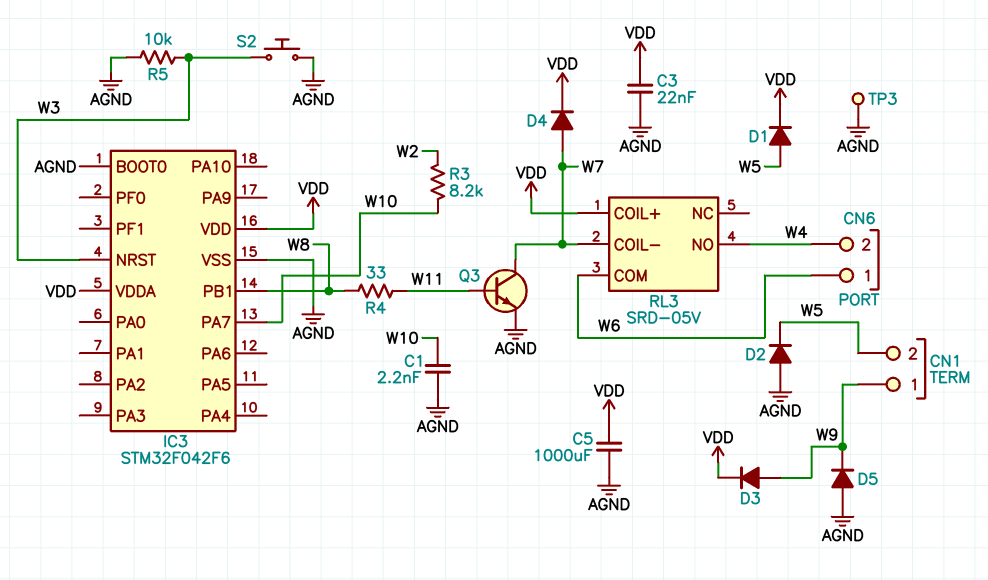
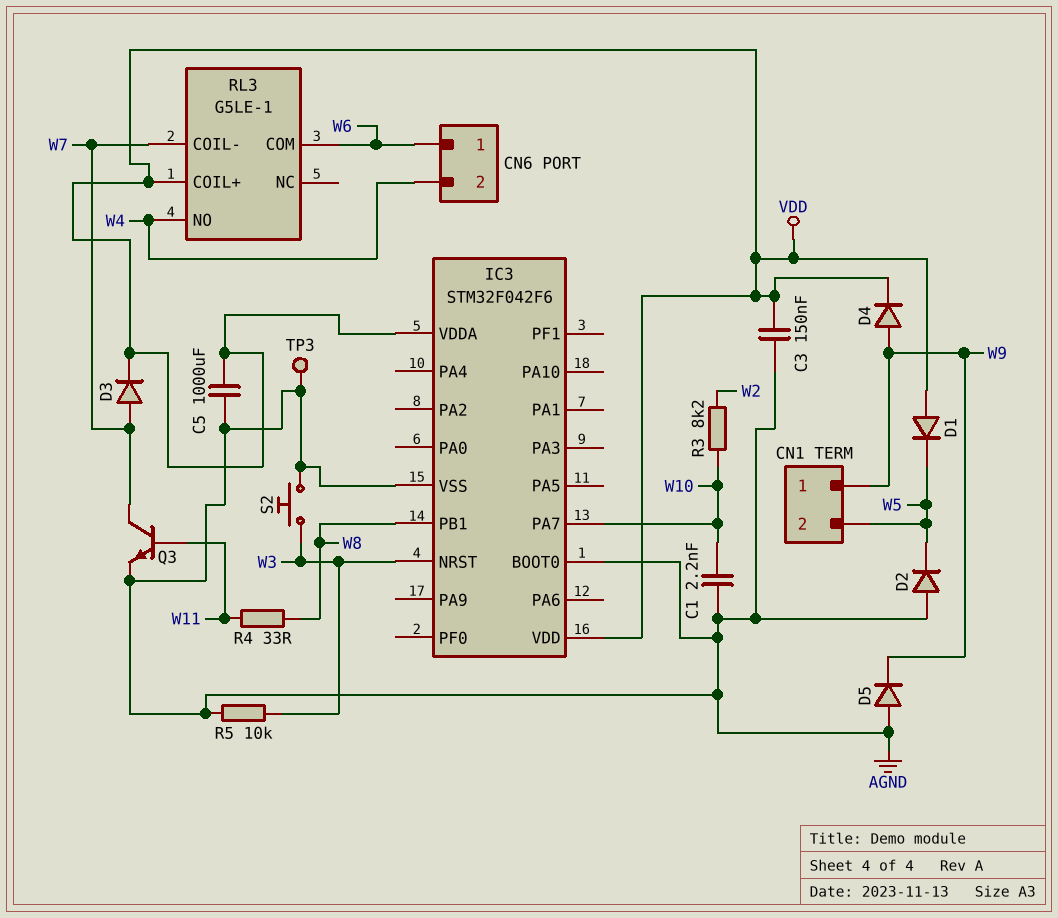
C3: 22nF (AGND, VDD) -> 150nF (AGND, VDD)
D1: diode (A W5, K VDD) -> diode (A VDD, K W5)
D3: diode (A W9, K VDD) -> diode (A W7, K VDD)
D4: diode (A W7, K VDD) -> diode (A W9, K VDD)
RL3: SRD-05V -> G5LE-1

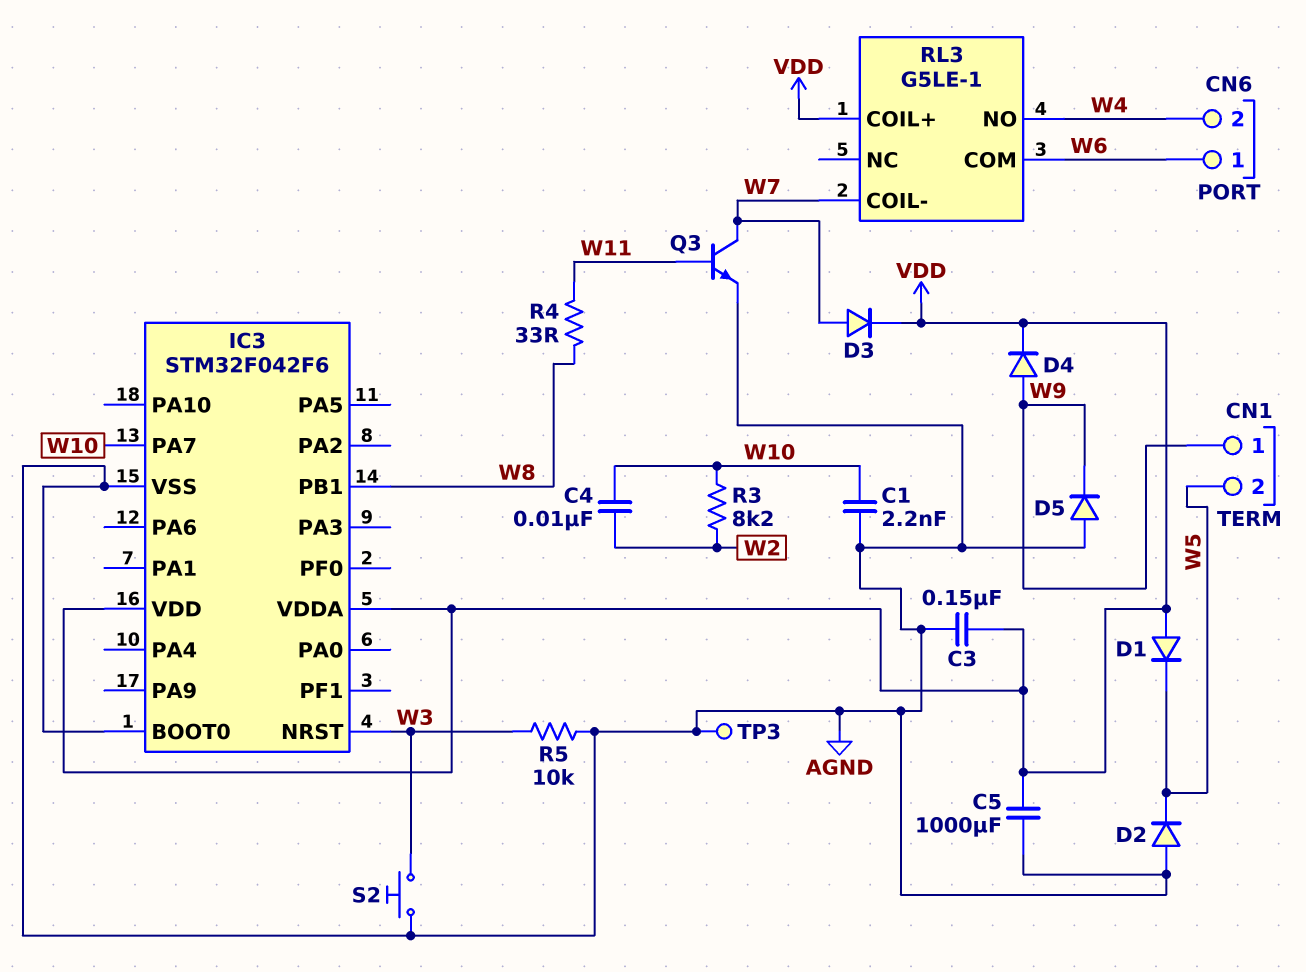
C4: none -> 10nF (W2, W10)

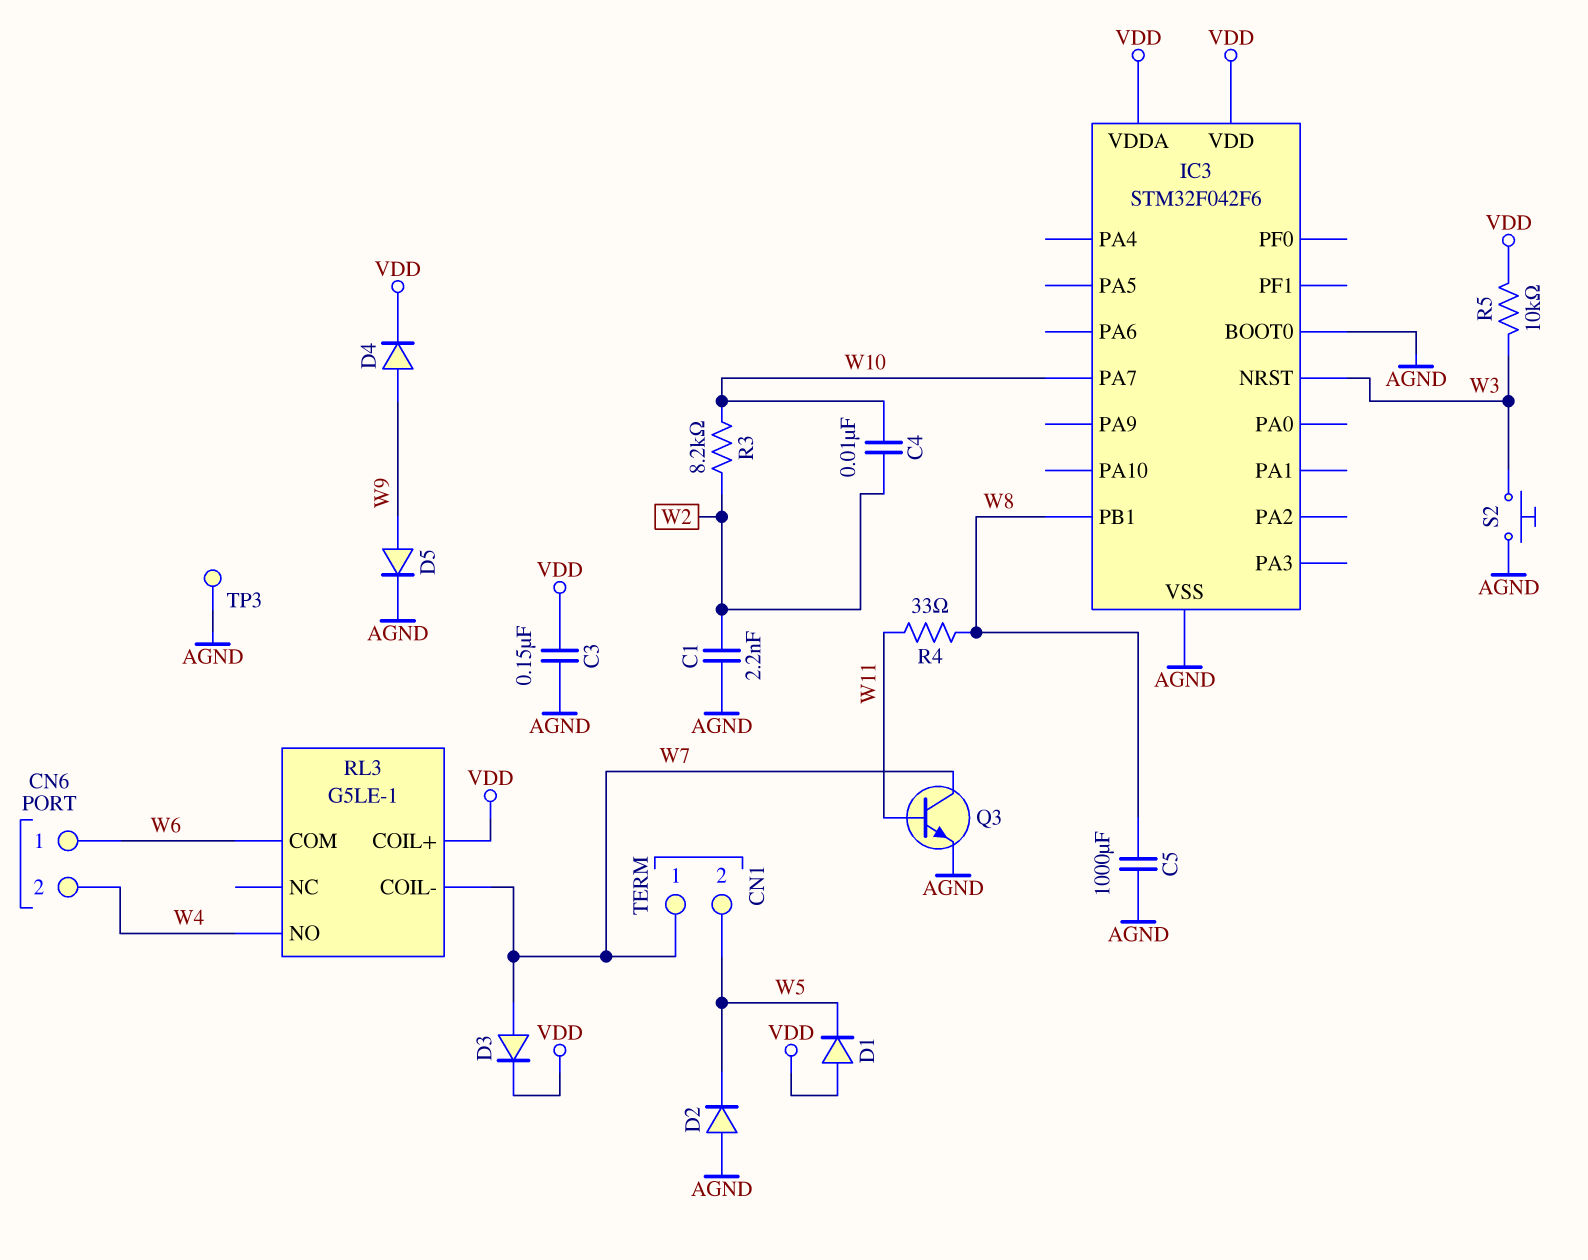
C1: 2.2nF (AGND, W10) -> 2.2nF (AGND, W2)
C5: 1000uF (AGND, VDD) -> 1000uF (AGND, W8)
CN1 pin 1: W9 -> W7
D5: diode (A AGND, K W9) -> diode (A W9, K AGND)
R5: 10k (AGND, W3) -> 10k (VDD, W3)

